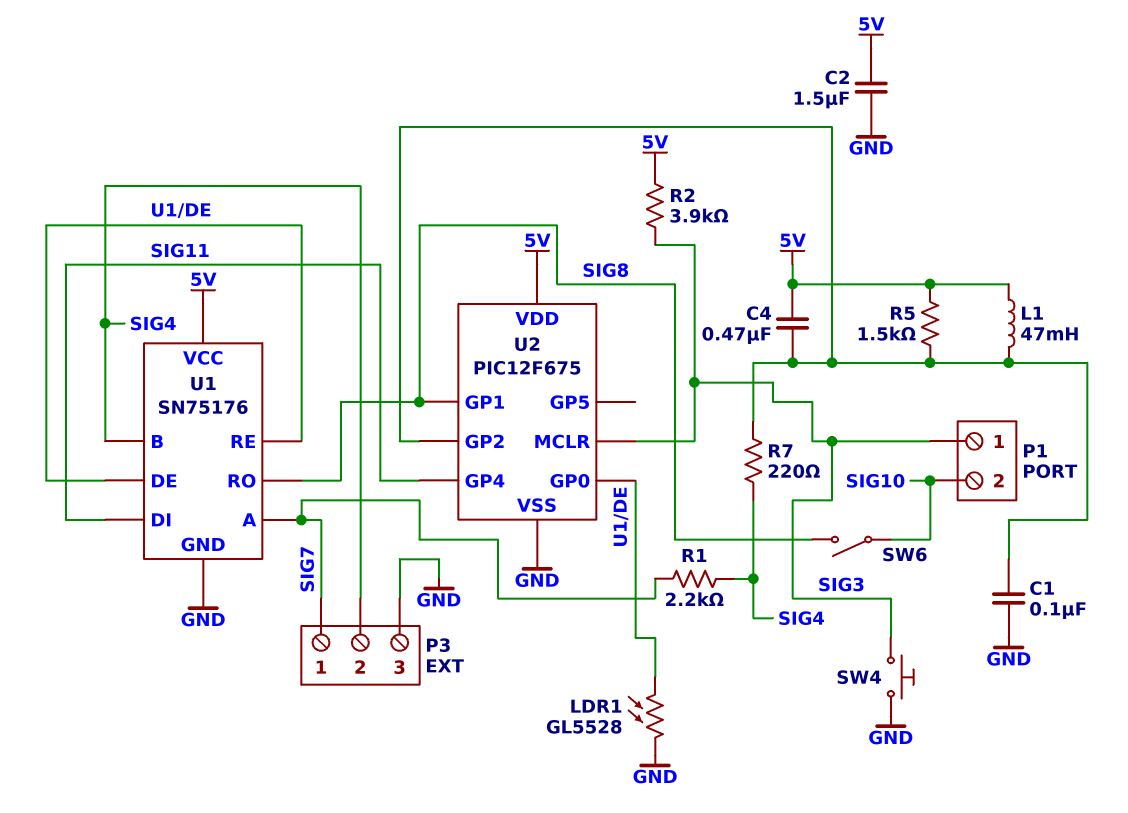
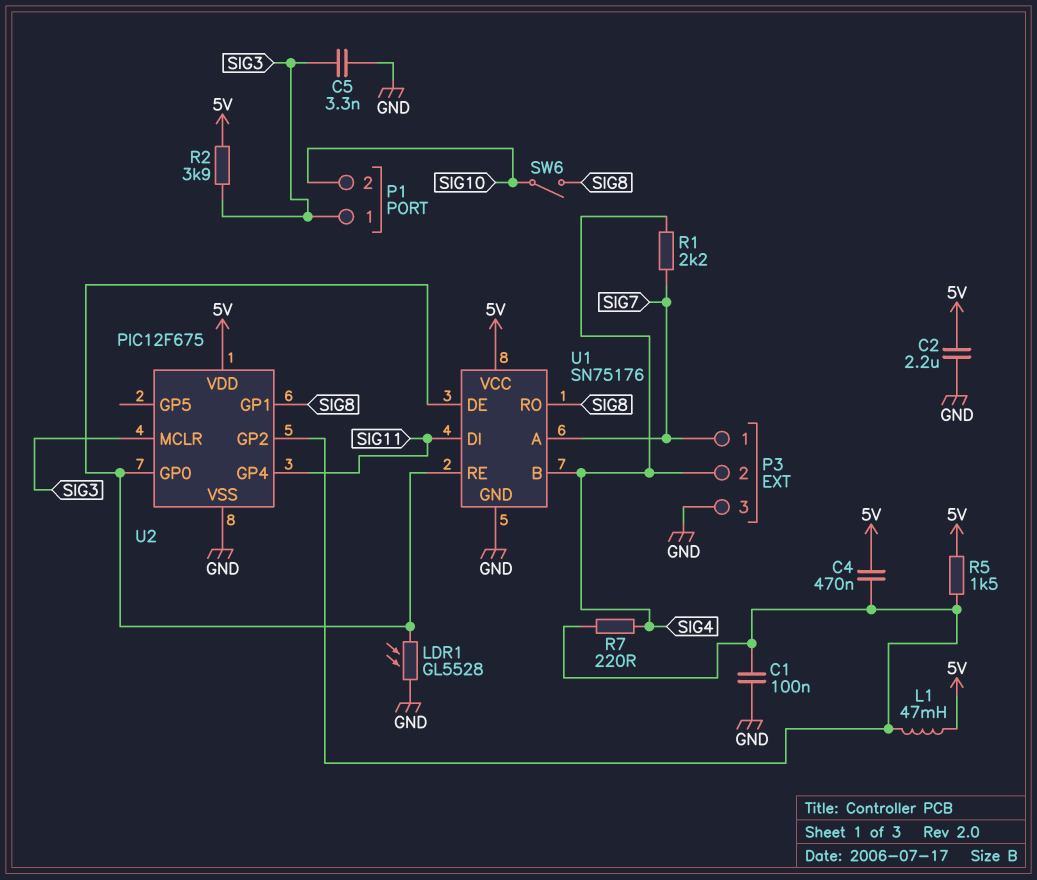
C2: 1.5uF (5V, GND) -> 2.2uF (5V, GND)
C5: none -> 3.3nF (GND, SIG3)
SW4: button (GND, SIG3) -> none

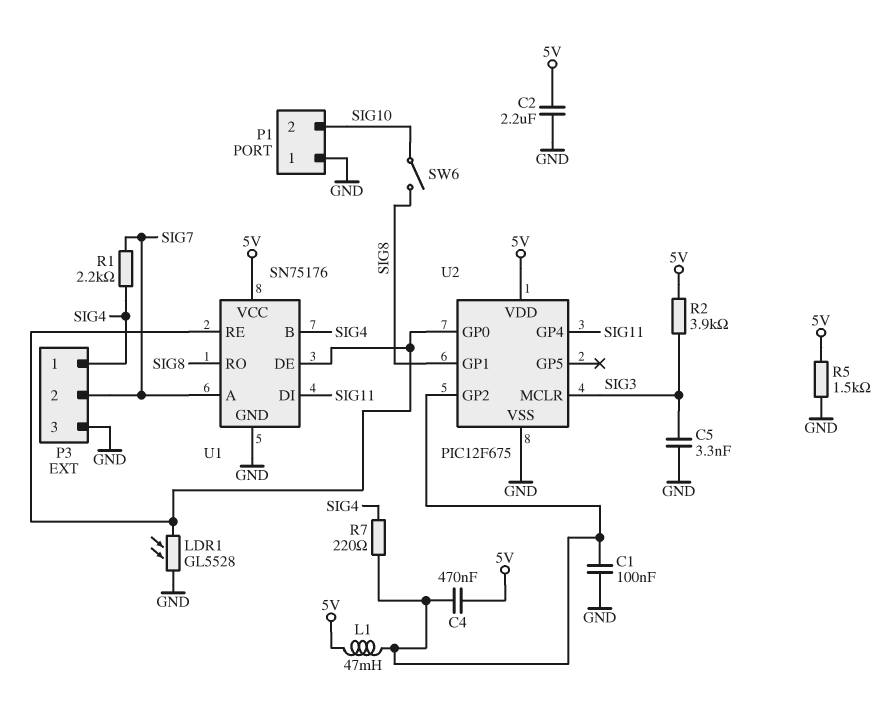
P1 pin 1: SIG3 -> GND
P3 pin 1: SIG7 -> SIG4
P3 pin 2: SIG4 -> SIG7
R5: 1.5k (5V, U2/GP2) -> 1.5k (5V, GND)

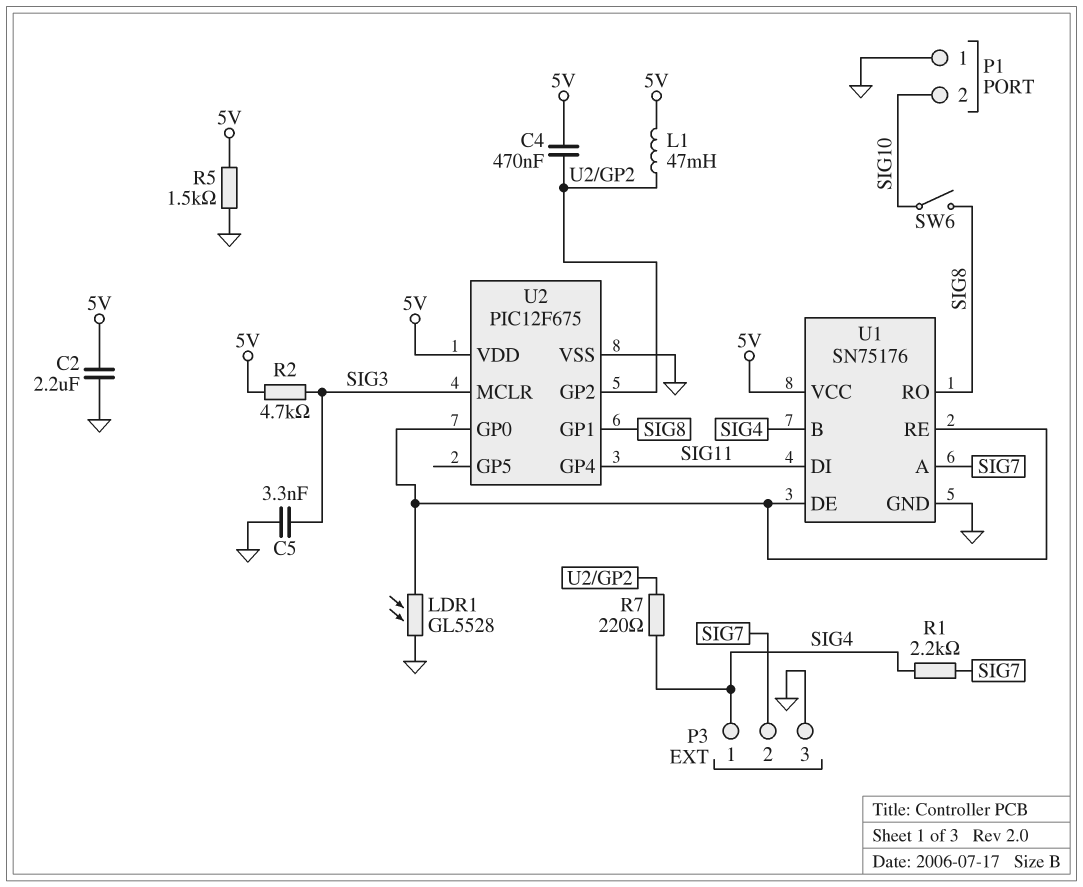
C1: 100nF (GND, U2/GP2) -> none
R2: 3.9k (5V, SIG3) -> 4.7k (5V, SIG3)

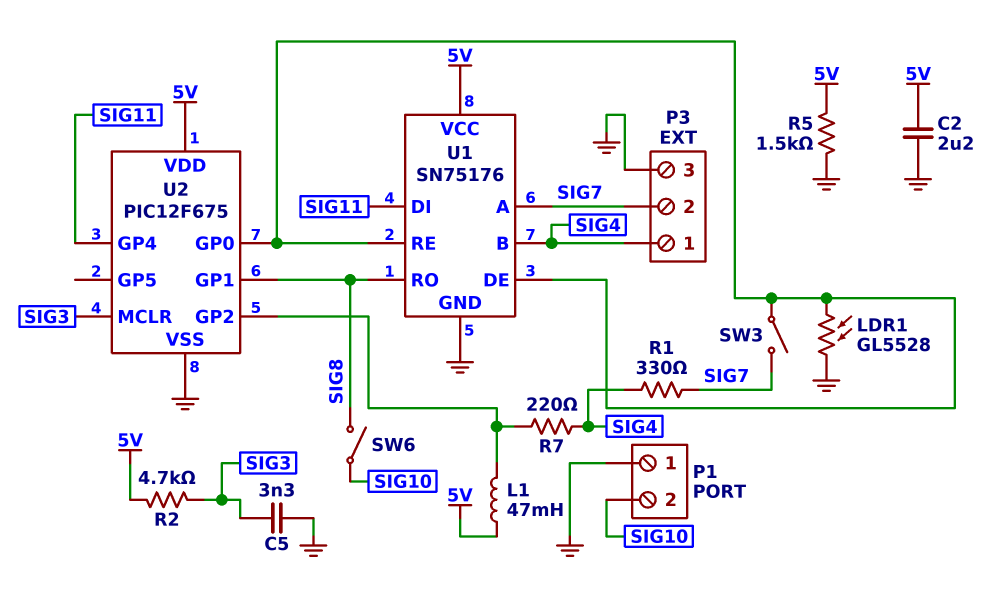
C4: 470nF (5V, U2/GP2) -> none
R1: 2.2k (SIG4, SIG7) -> 330 (SIG4, SIG7)
SW3: none -> switch (SIG7, U1/DE)

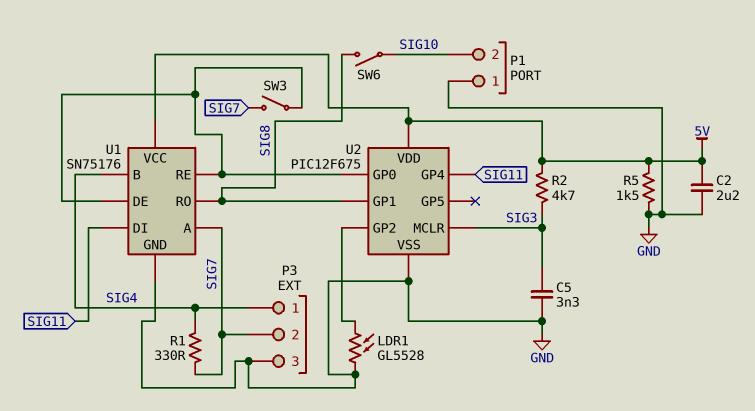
L1: 47mH (5V, U2/GP2) -> none
LDR1: GL5528 (GND, U1/DE) -> GL5528 (GND, U2/GP2)
R7: 220 (SIG4, U2/GP2) -> none

